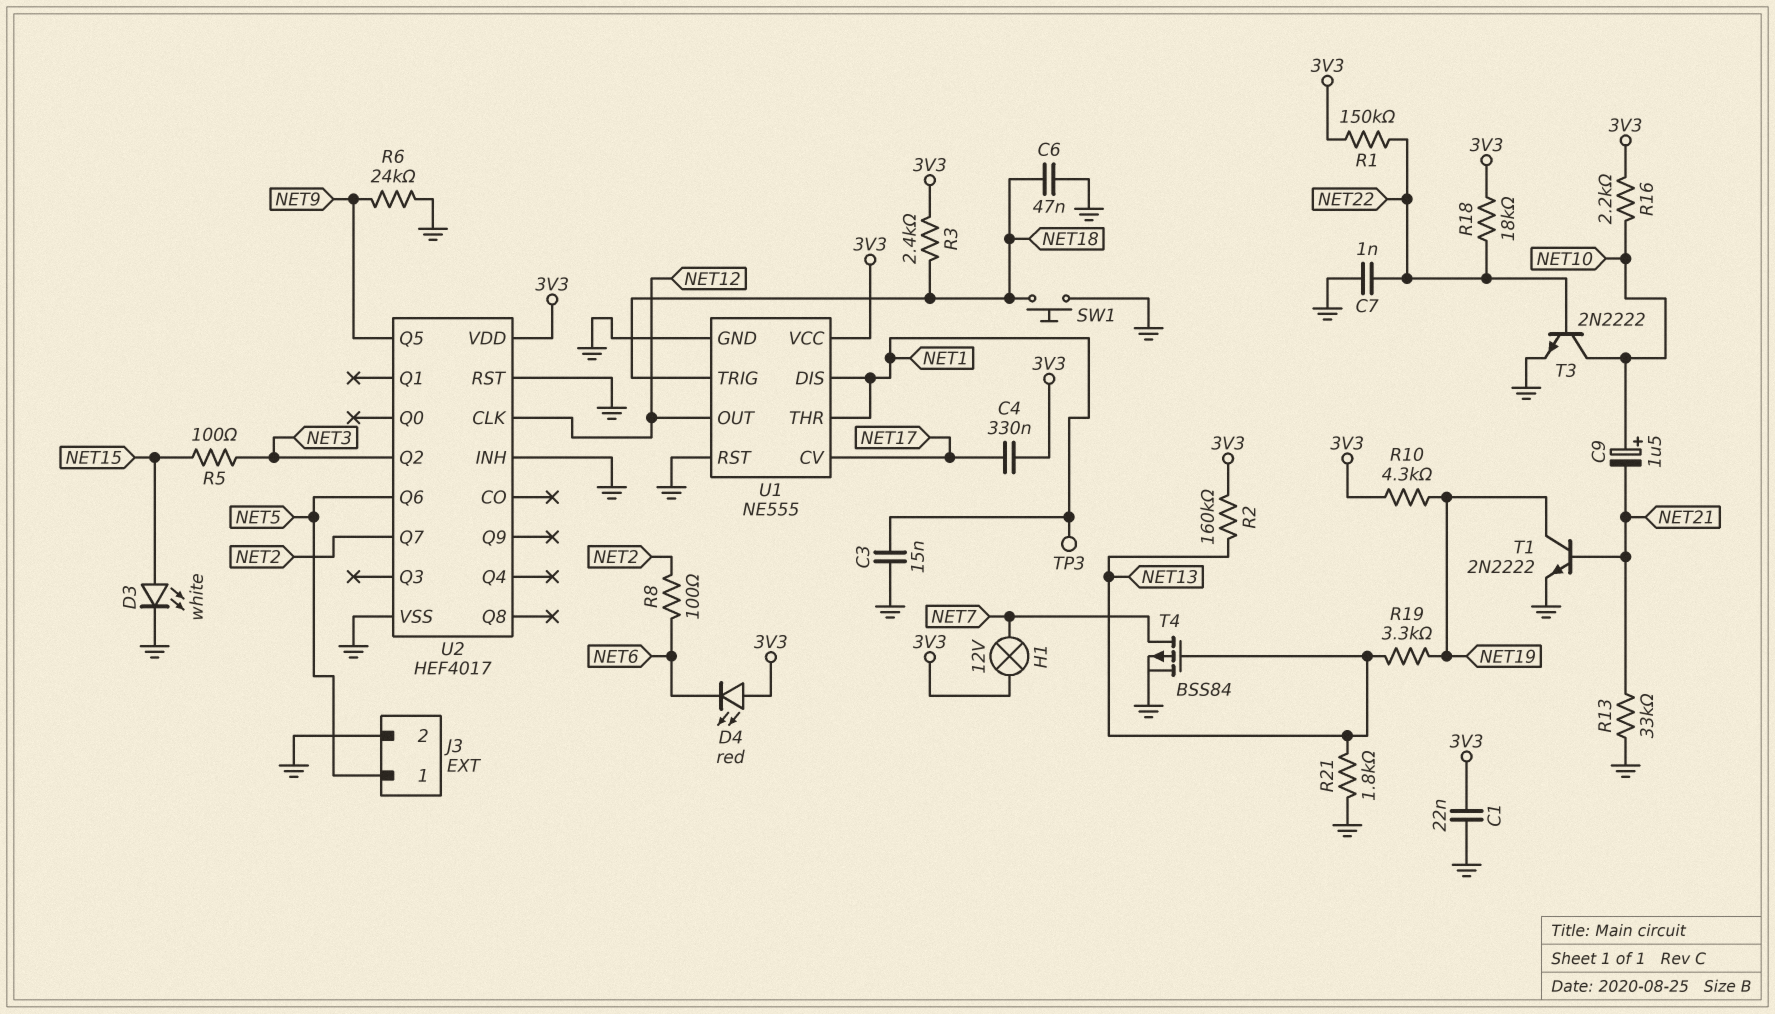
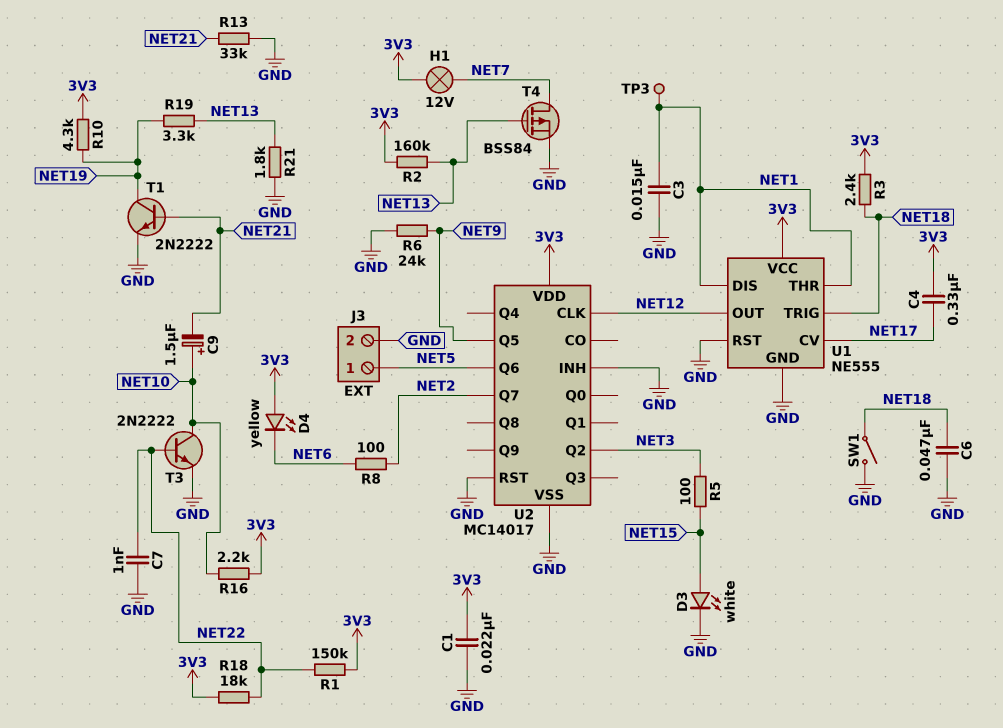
D4: LED red (A 3V3, K NET6) -> LED yellow (A 3V3, K NET6)
SW1: button (GND, NET18) -> switch (GND, NET18)
U2: HEF4017 -> MC14017

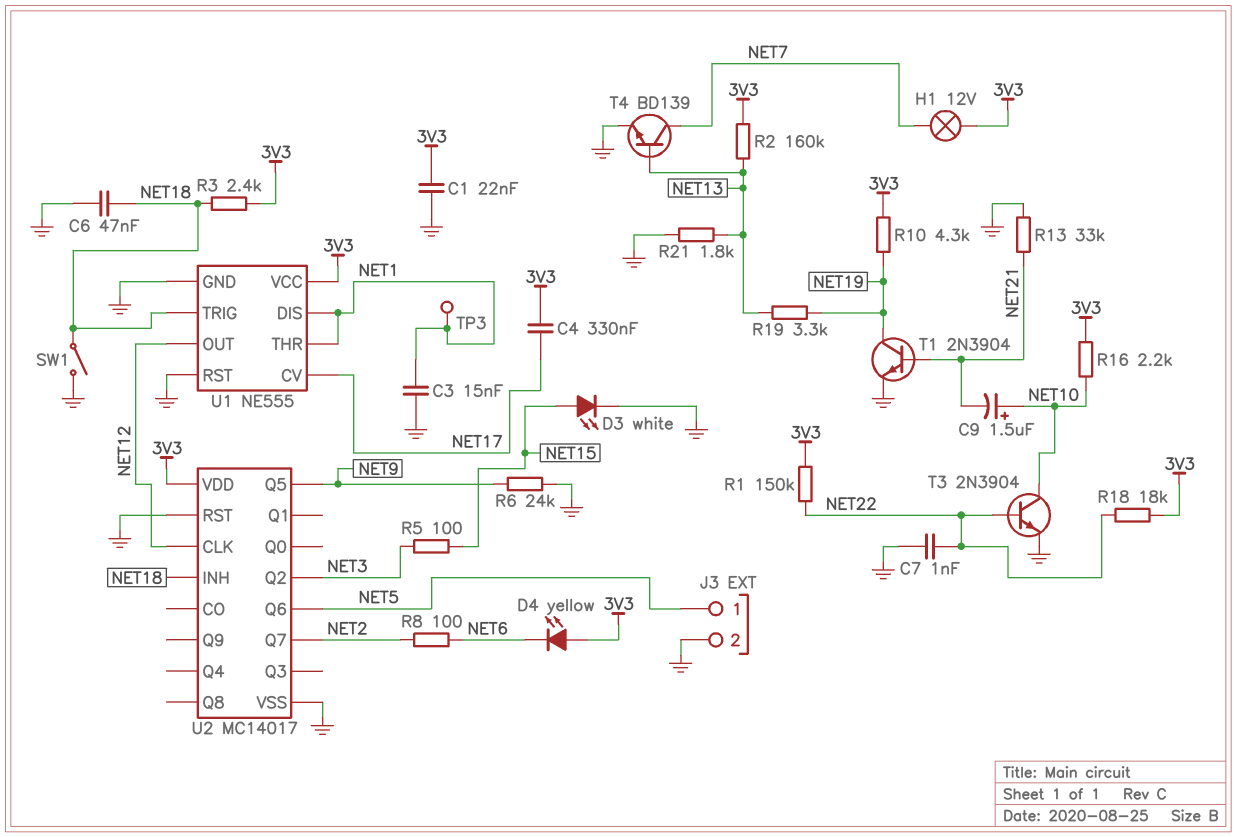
T1: NPN 2N2222 (B NET21, C NET19, E GND) -> NPN 2N3904 (B NET21, C NET19, E GND)
T3: NPN 2N2222 (B NET22, C NET10, E GND) -> NPN 2N3904 (B NET22, C NET10, E GND)
T4: PMOS BSS84 (G NET13, D NET7, S GND) -> NPN BD139 (B NET13, C NET7, E GND)
U2 pin INH: GND -> NET18

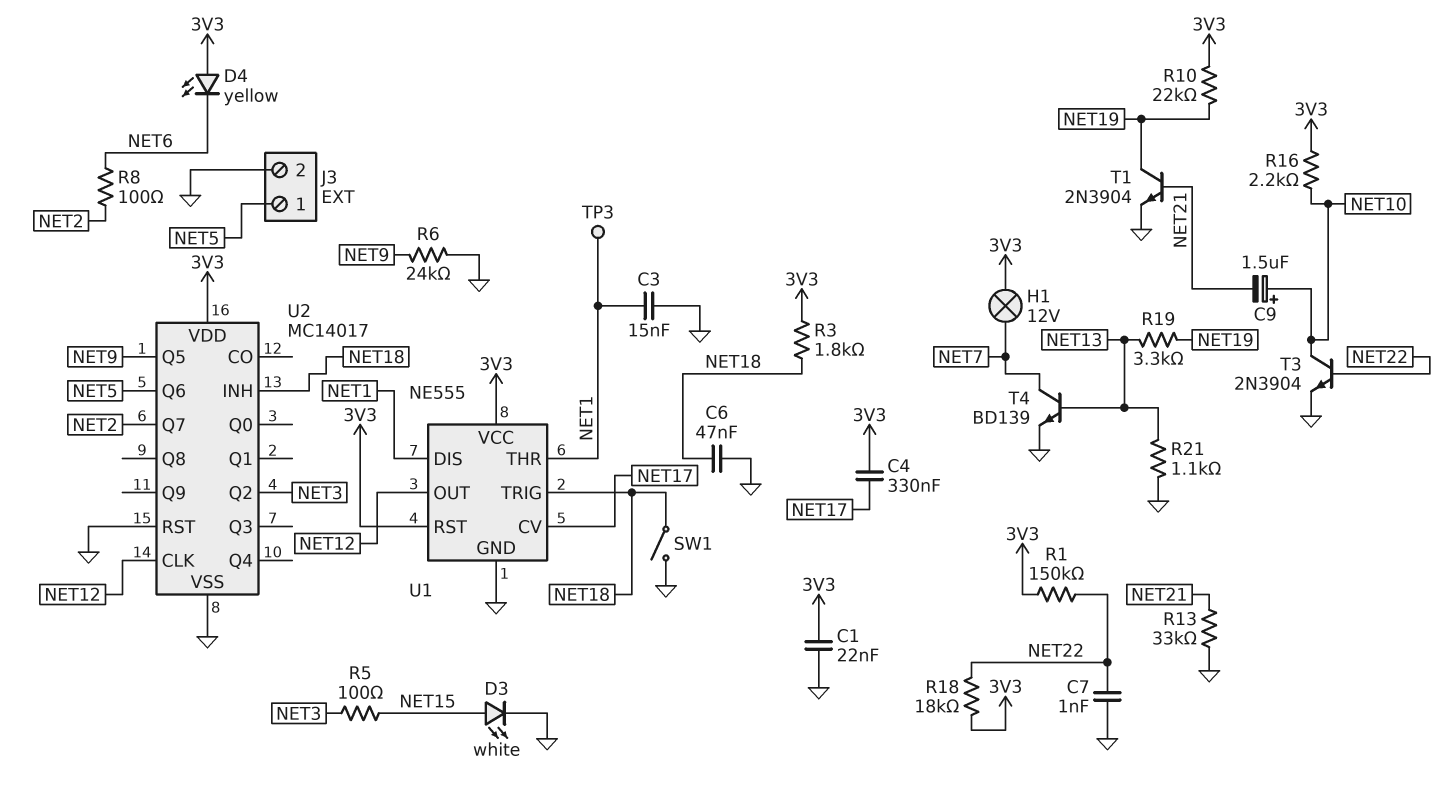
R2: 160k (3V3, NET13) -> none
R3: 2.4k (3V3, NET18) -> 1.8k (3V3, NET18)
R10: 4.3k (3V3, NET19) -> 22k (3V3, NET19)
R21: 1.8k (GND, NET13) -> 1.1k (GND, NET13)
U1 pin RST: GND -> 3V3

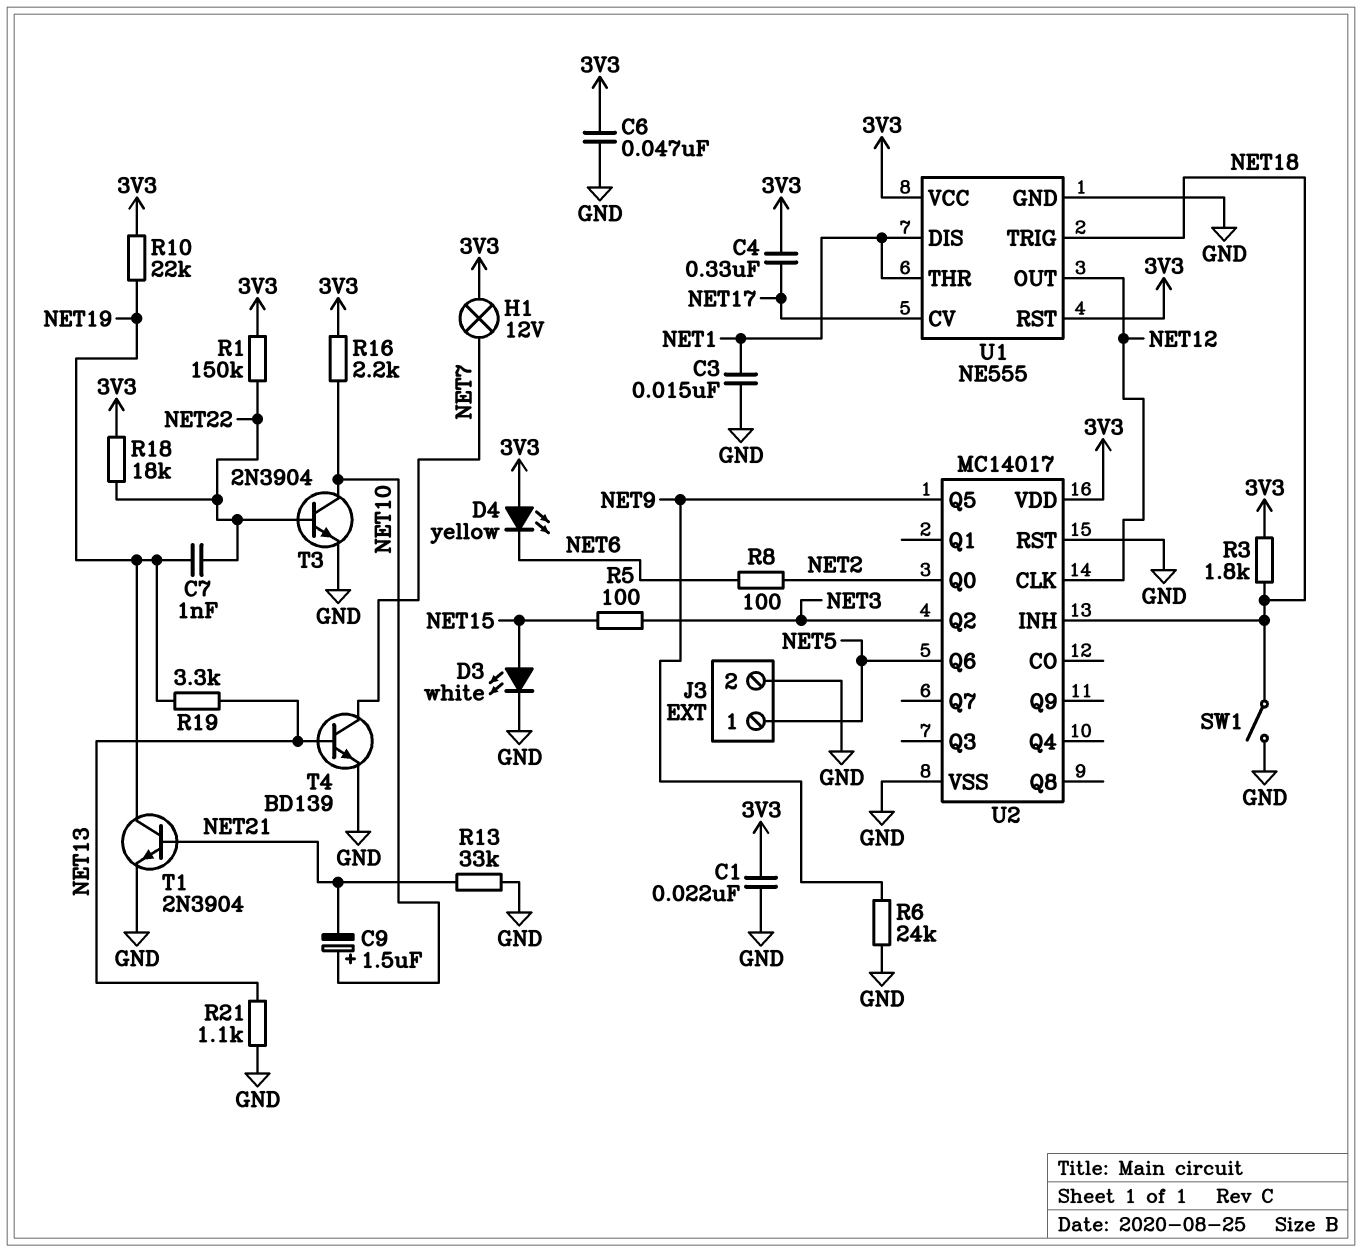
C6: 47nF (GND, NET18) -> 47nF (3V3, GND)
C7: 1nF (GND, NET22) -> 1nF (NET19, NET22)
TP3: test point (NET1) -> none
U2 pin Q0: none -> NET2
U2 pin Q7: NET2 -> none

